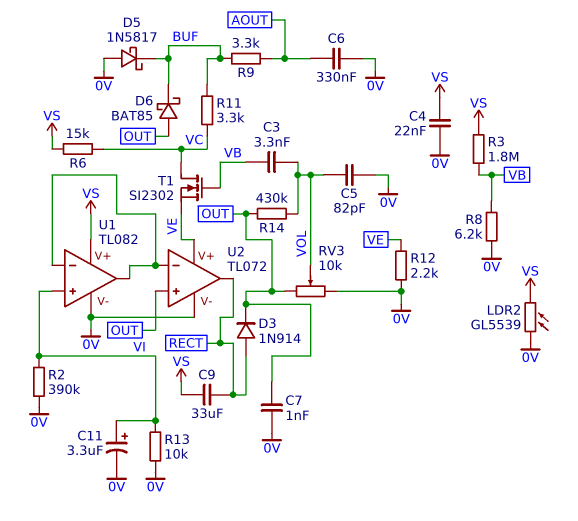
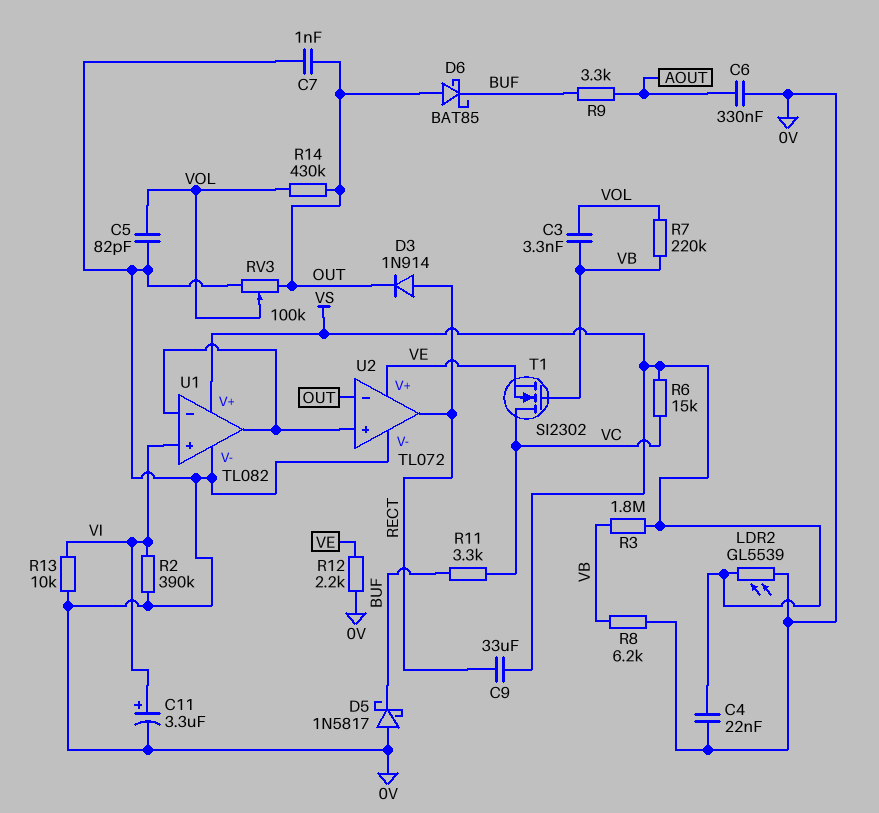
R7: none -> 220k (VB, VOL)
RV3: 10k (0V, OUT, wiper VOL) -> 100k (0V, OUT, wiper VOL)
U2 pin in+: OUT -> U1/in-
U2 pin in-: U1/in- -> OUT

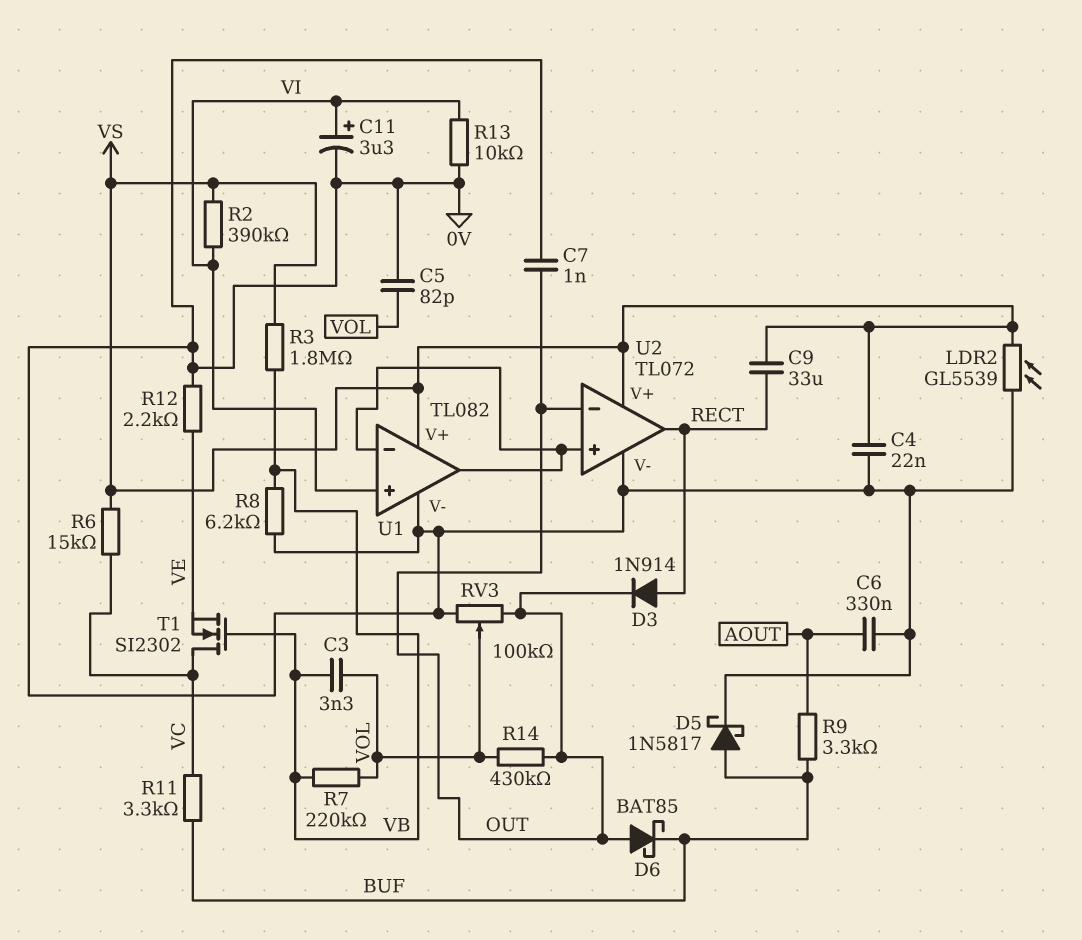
D5: schottky 1N5817 (A 0V, K BUF) -> schottky 1N5817 (A BUF, K 0V)
R2: 390k (0V, VI) -> 390k (VI, VS)
U2 pin V+: VE -> VS

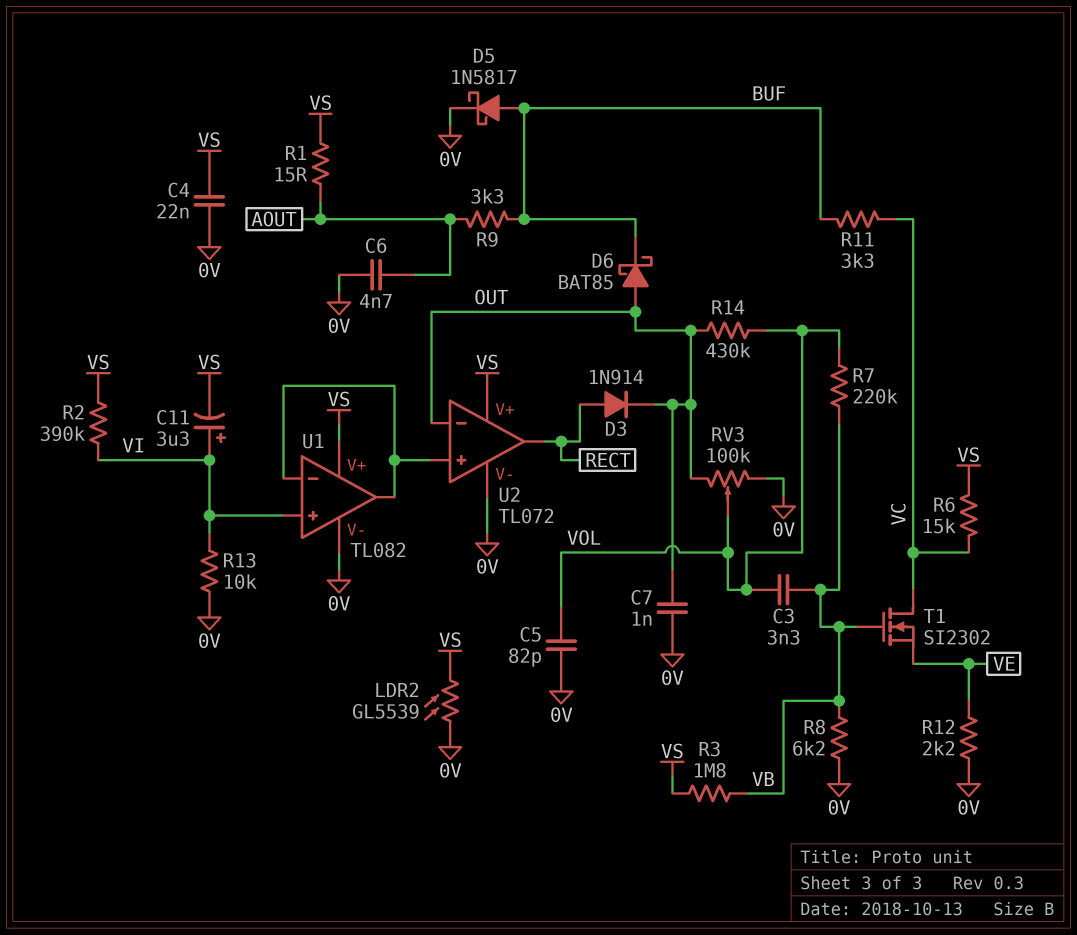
C6: 330nF (0V, AOUT) -> 4.7nF (0V, AOUT)
C9: 33uF (RECT, VS) -> none
C11: 3.3uF (plus VI, minus 0V) -> 3.3uF (plus VI, minus VS)
R1: none -> 15 (AOUT, VS)

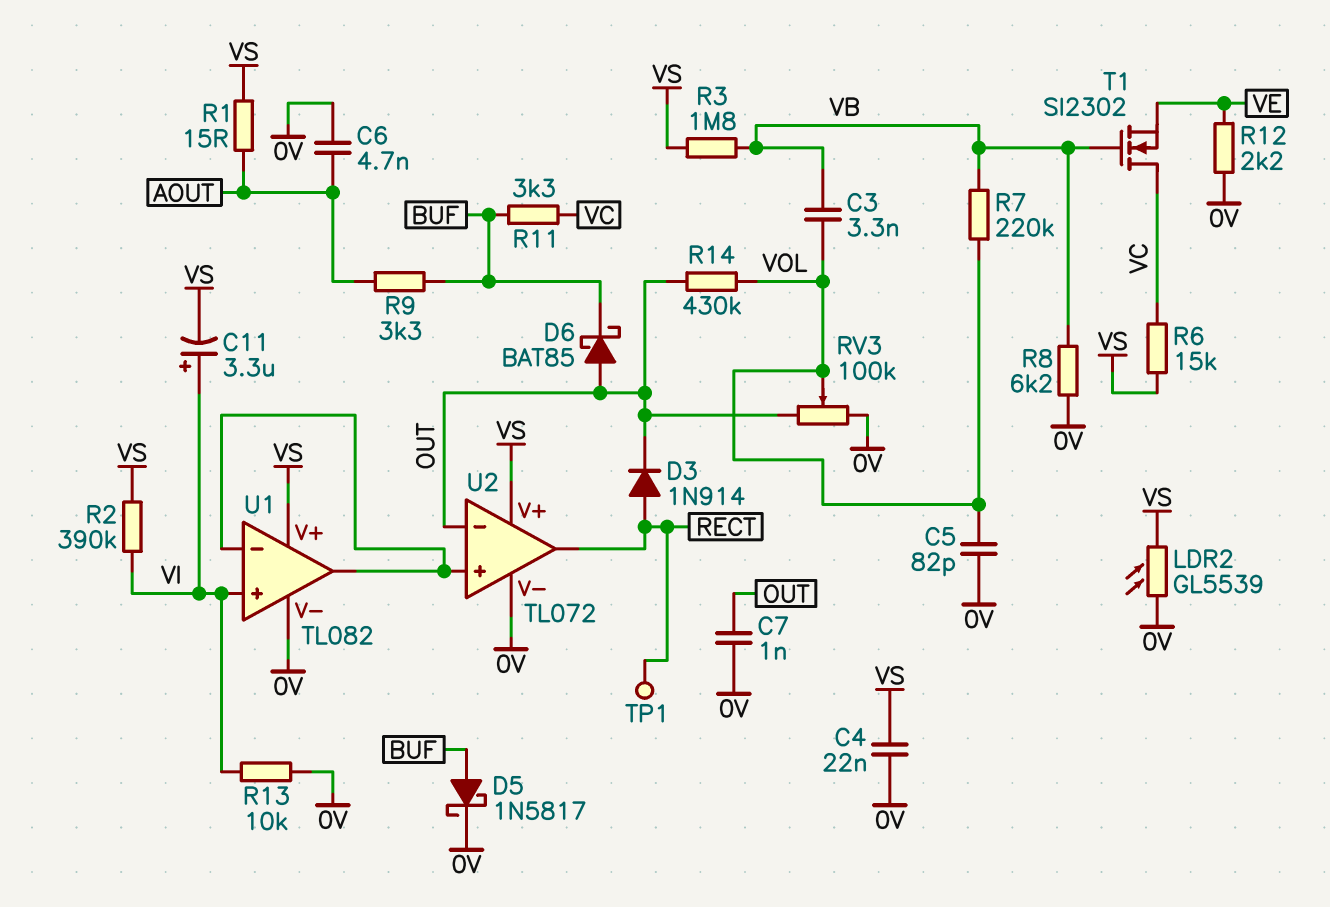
TP1: none -> test point (RECT)

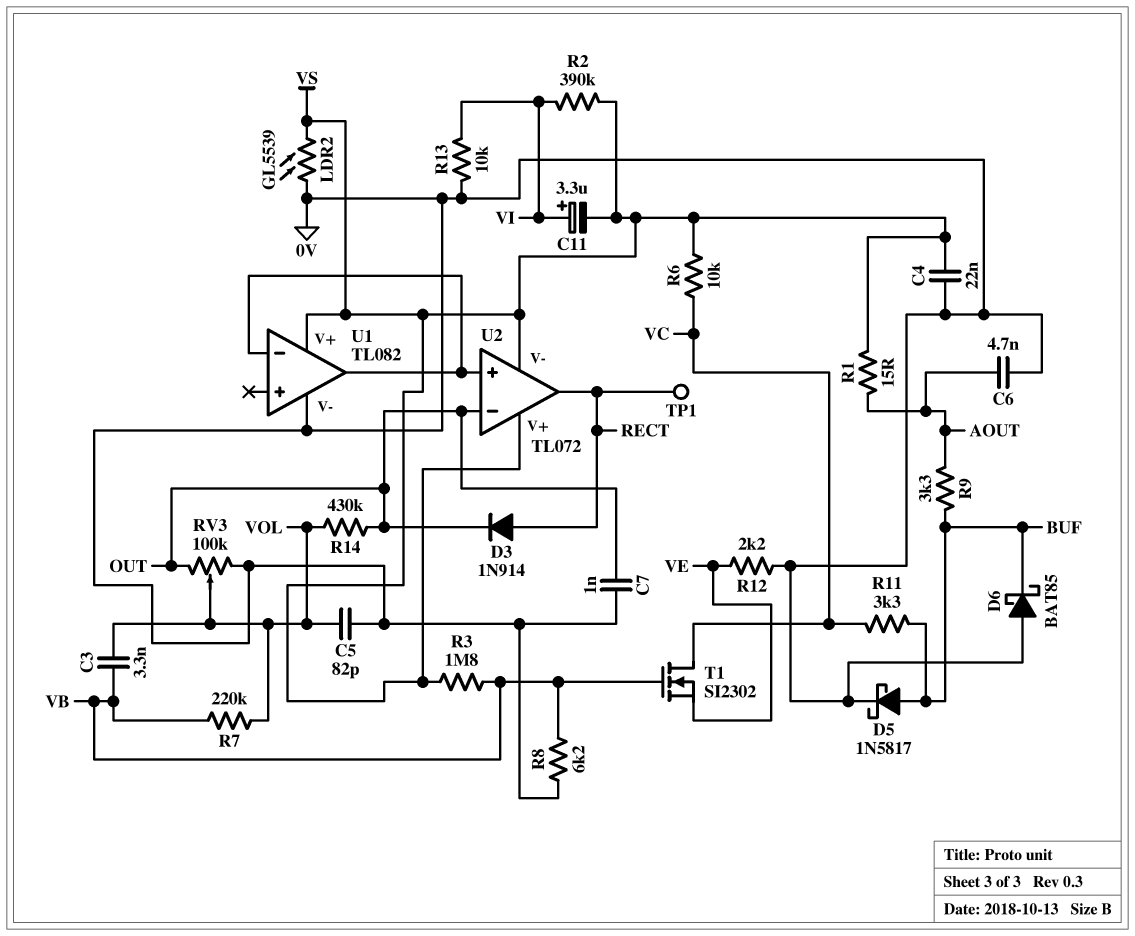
D6: schottky BAT85 (A OUT, K BUF) -> schottky BAT85 (A 0V, K BUF)
R6: 15k (VC, VS) -> 10k (VC, VS)
U1 pin in+: VI -> none
U2 pin V-: 0V -> VS

